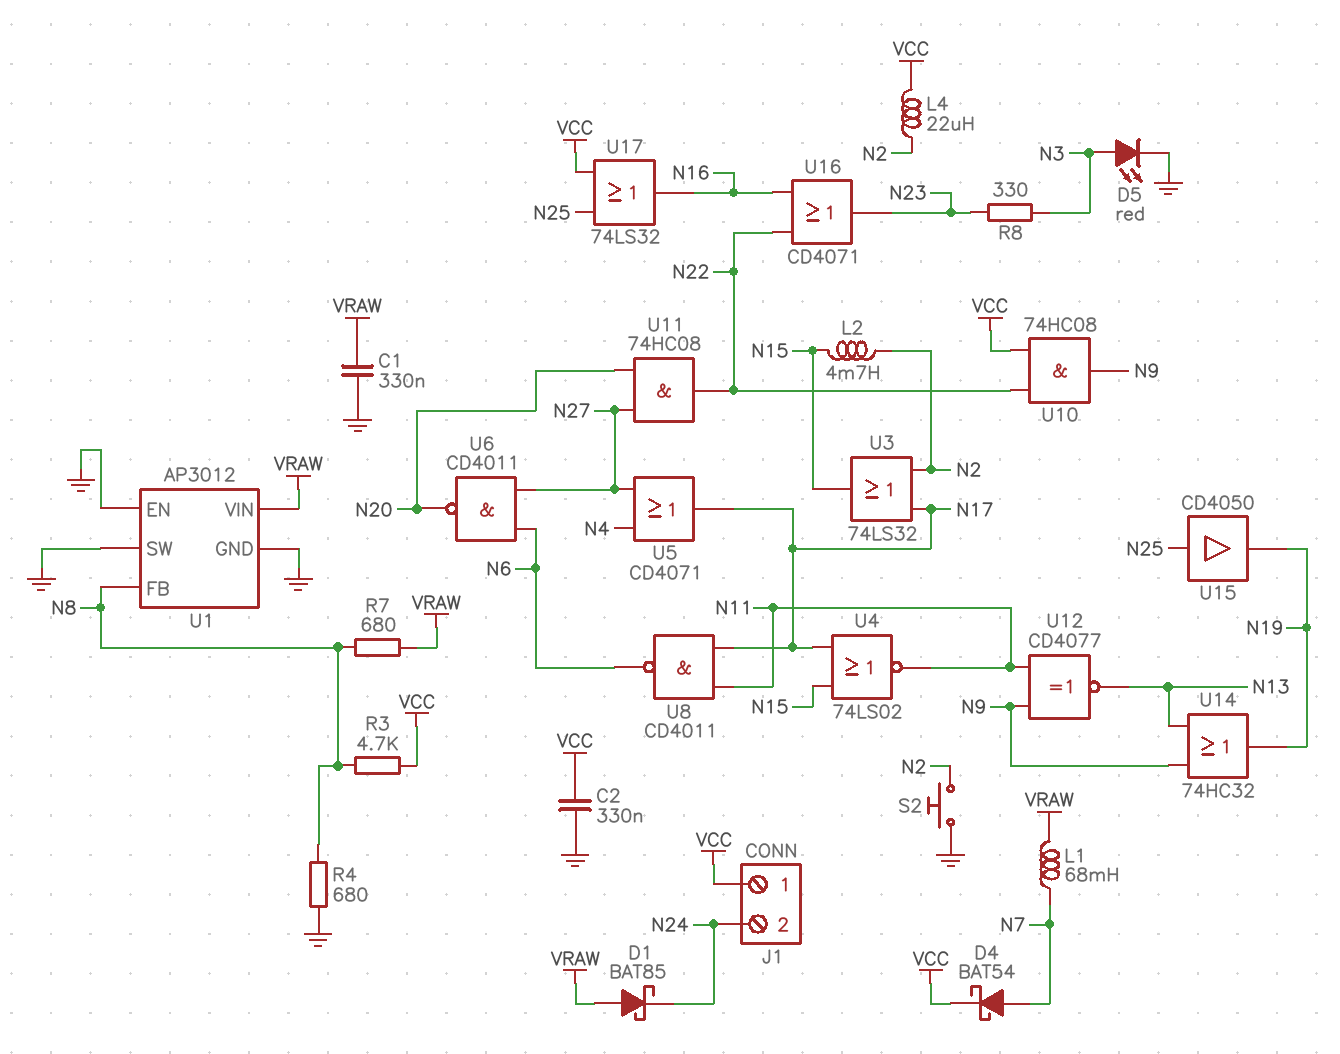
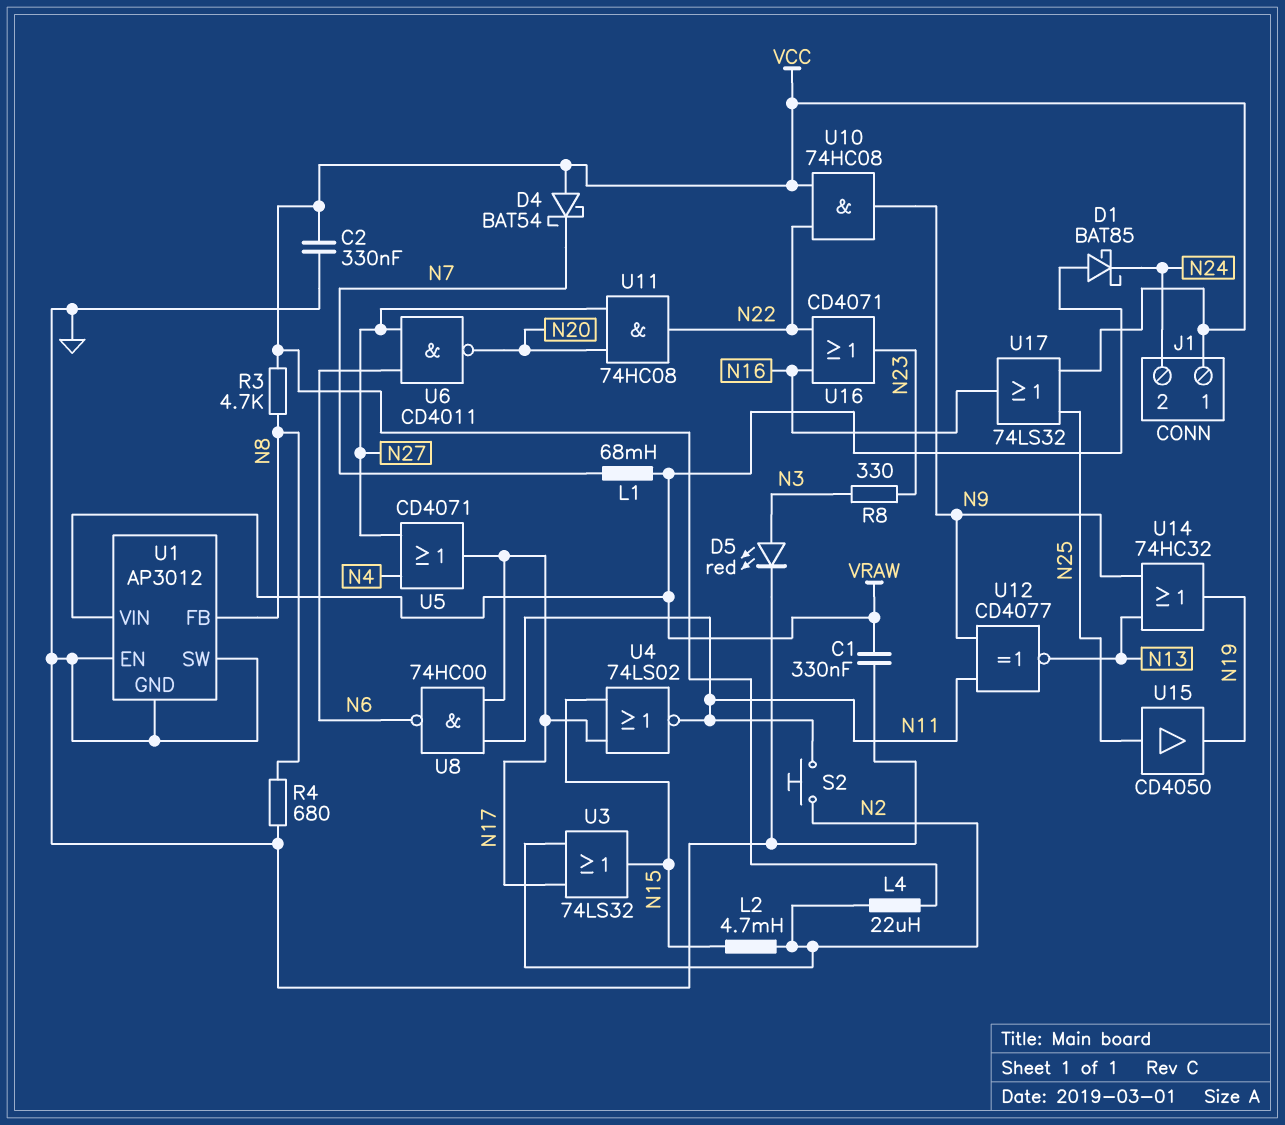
D4: schottky BAT54 (A N7, K VCC) -> schottky BAT54 (A VCC, K N7)
R7: 680 (N8, VRAW) -> none
S2: button (GND, N2) -> button (N2, N11)
U8: NAND CD4011 (in N11, in N17, out N6) -> NAND 74HC00 (in N11, in N17, out N6)

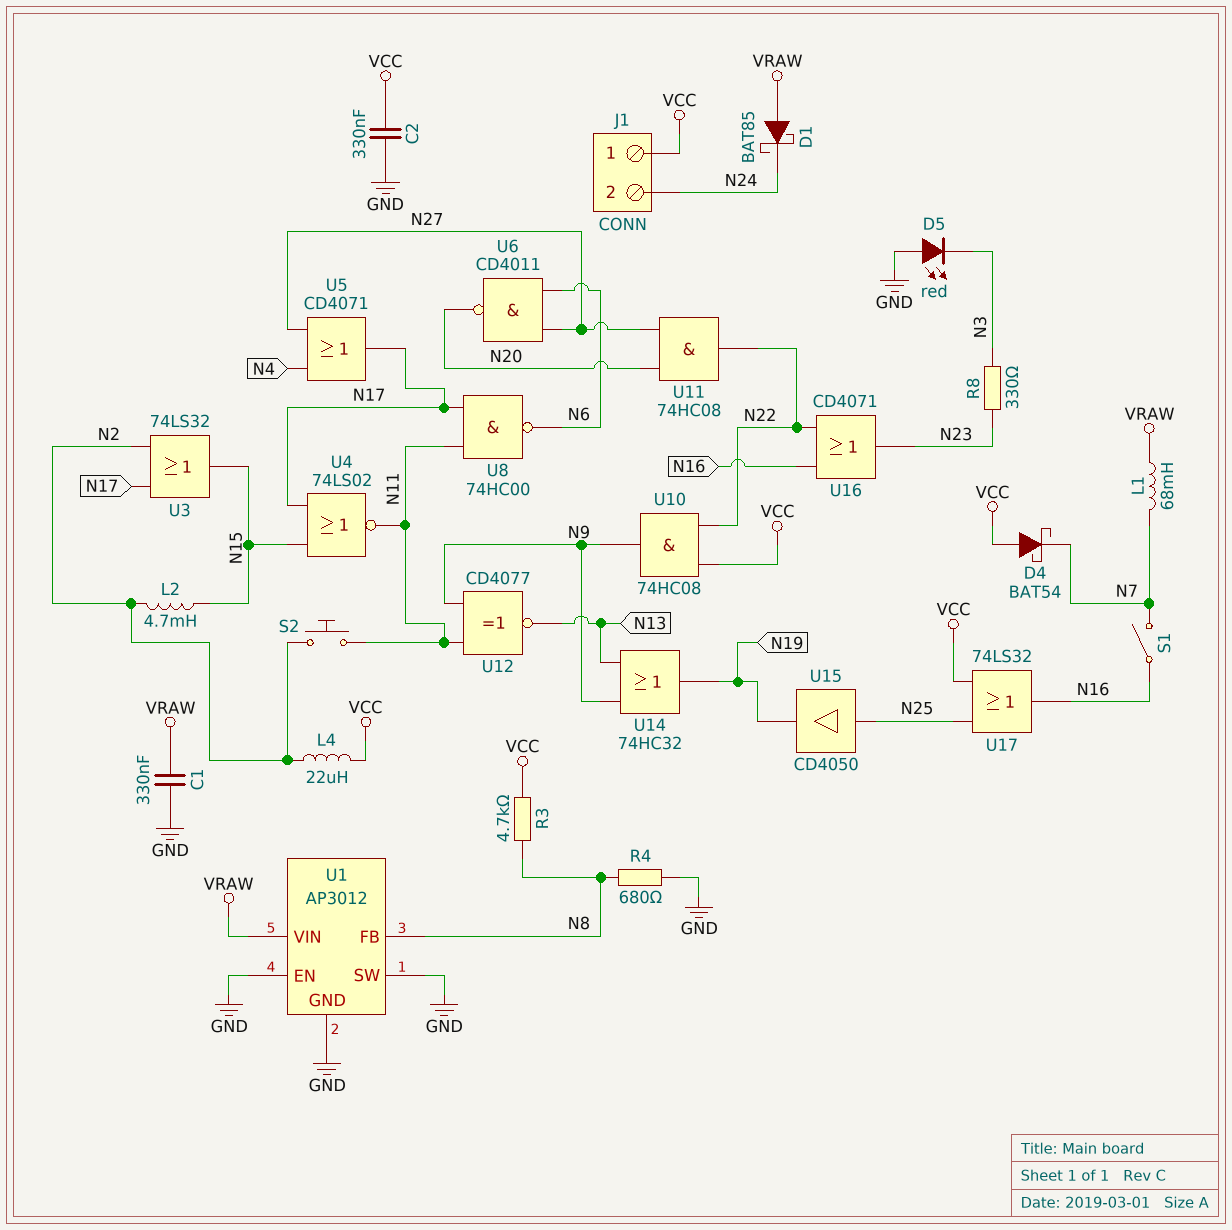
D5: LED red (A N3, K GND) -> LED red (A GND, K N3)
S1: none -> switch (N7, N16)

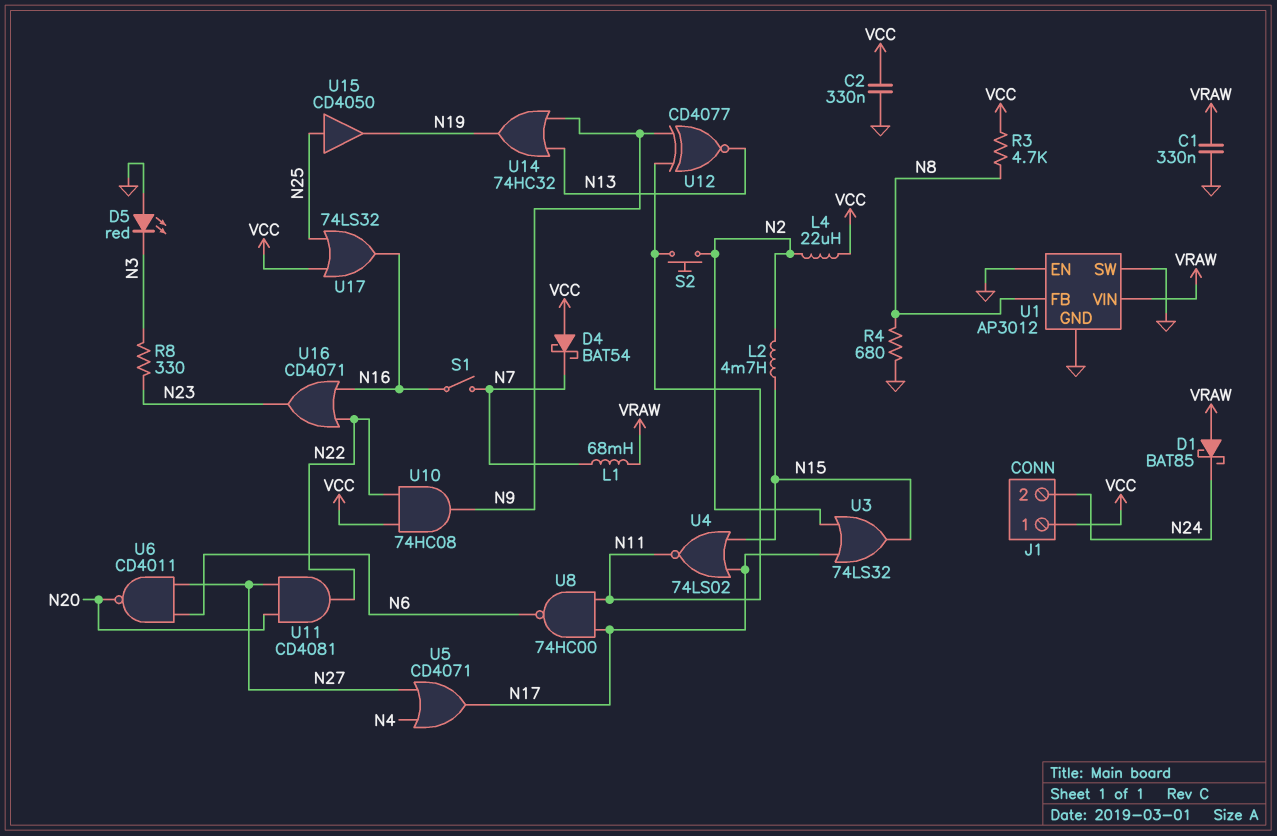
U11: AND 74HC08 (in N20, in N27, out N22) -> AND CD4081 (in N20, in N27, out N22)

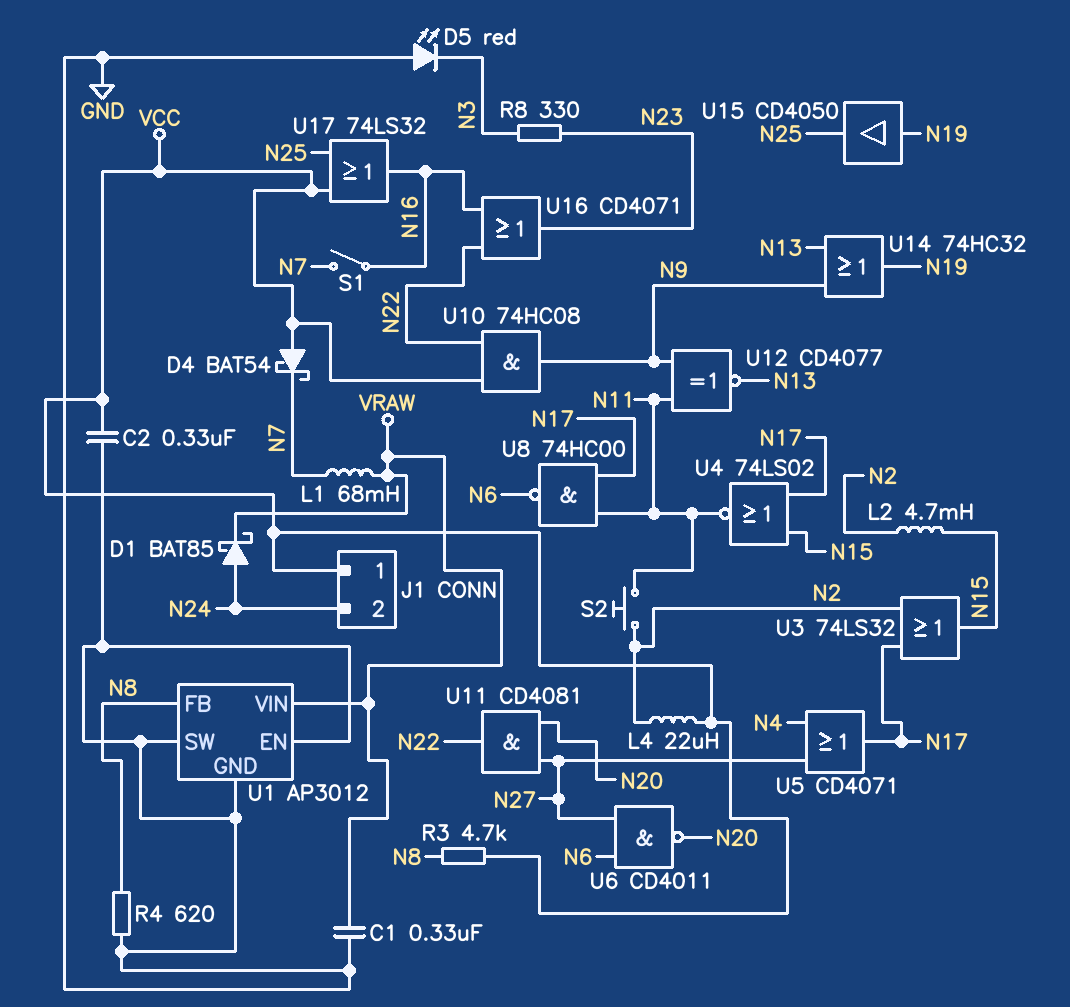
D1: schottky BAT85 (A VRAW, K N24) -> schottky BAT85 (A N24, K VRAW)
R4: 680 (GND, N8) -> 620 (GND, N8)
U15: buffer CD4050 (in N25, out N19) -> buffer CD4050 (in N19, out N25)

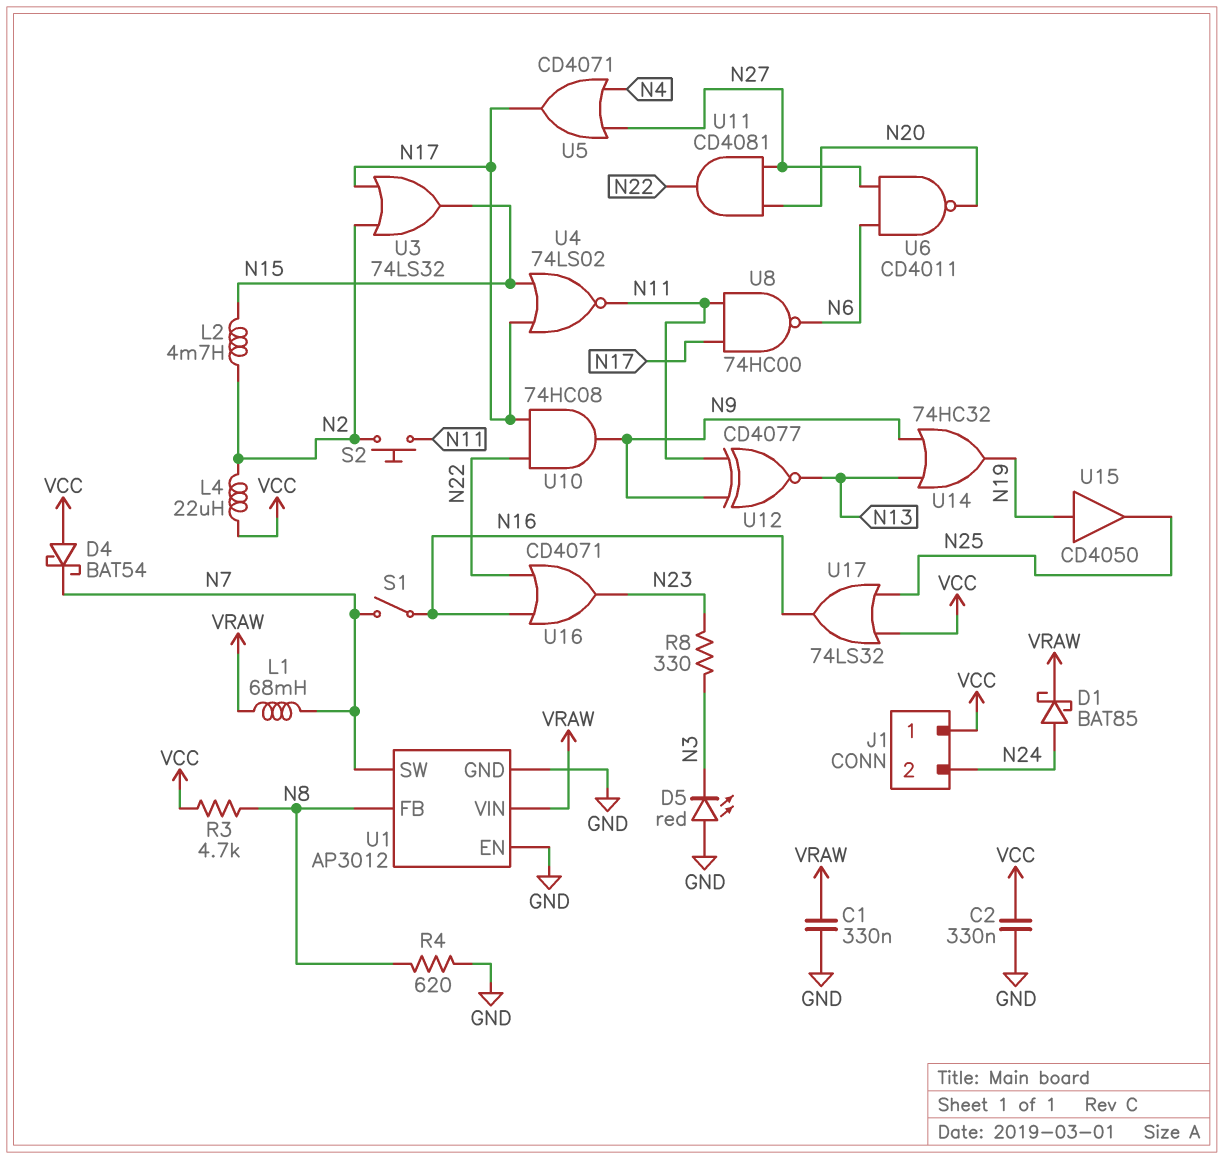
U1 pin SW: GND -> N7
U10: AND 74HC08 (in N22, in VCC, out N9) -> AND 74HC08 (in N17, in N22, out N9)

